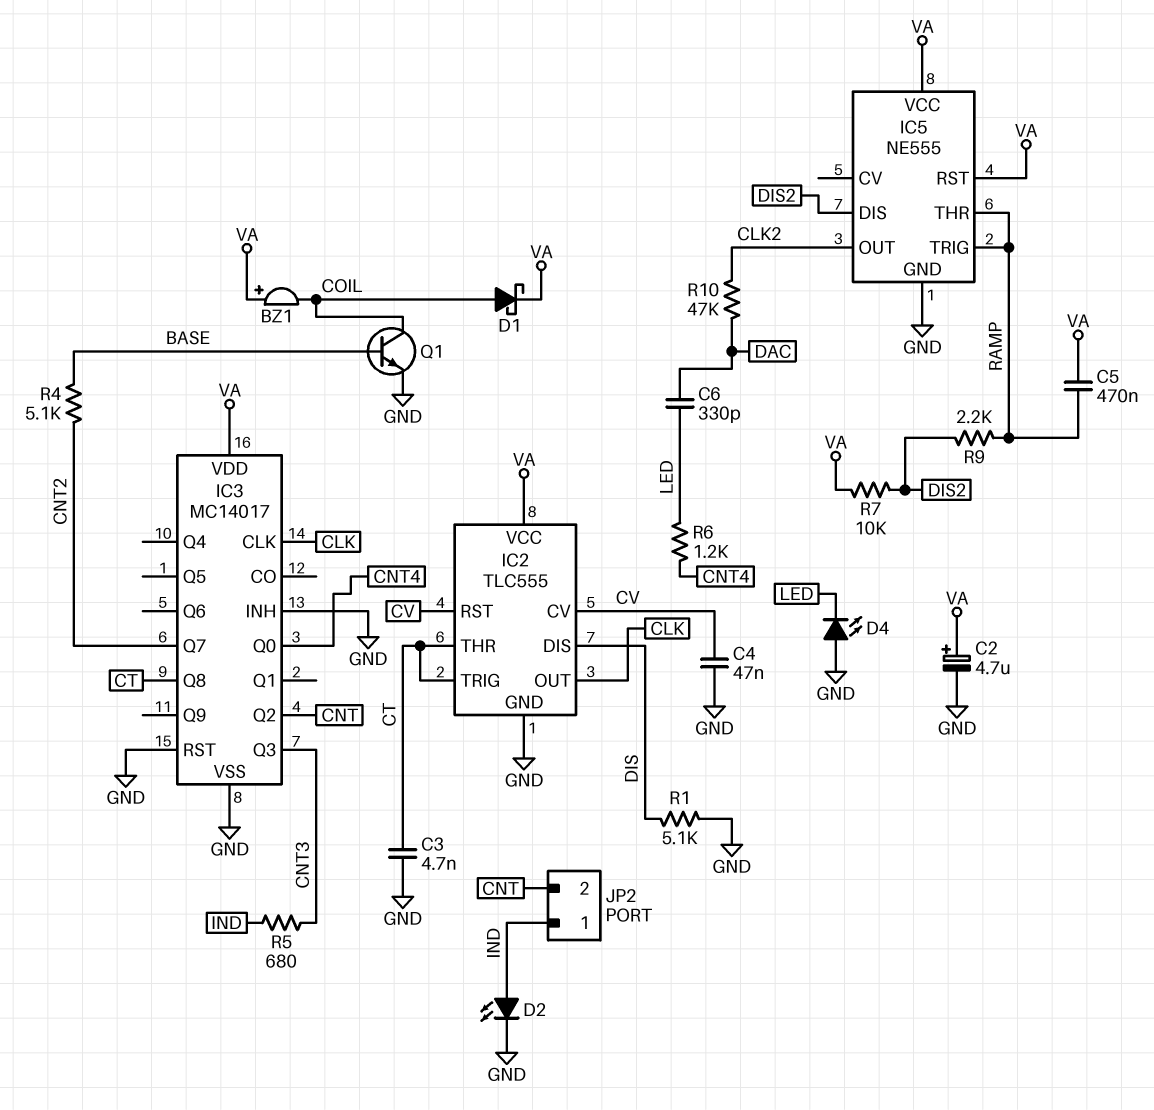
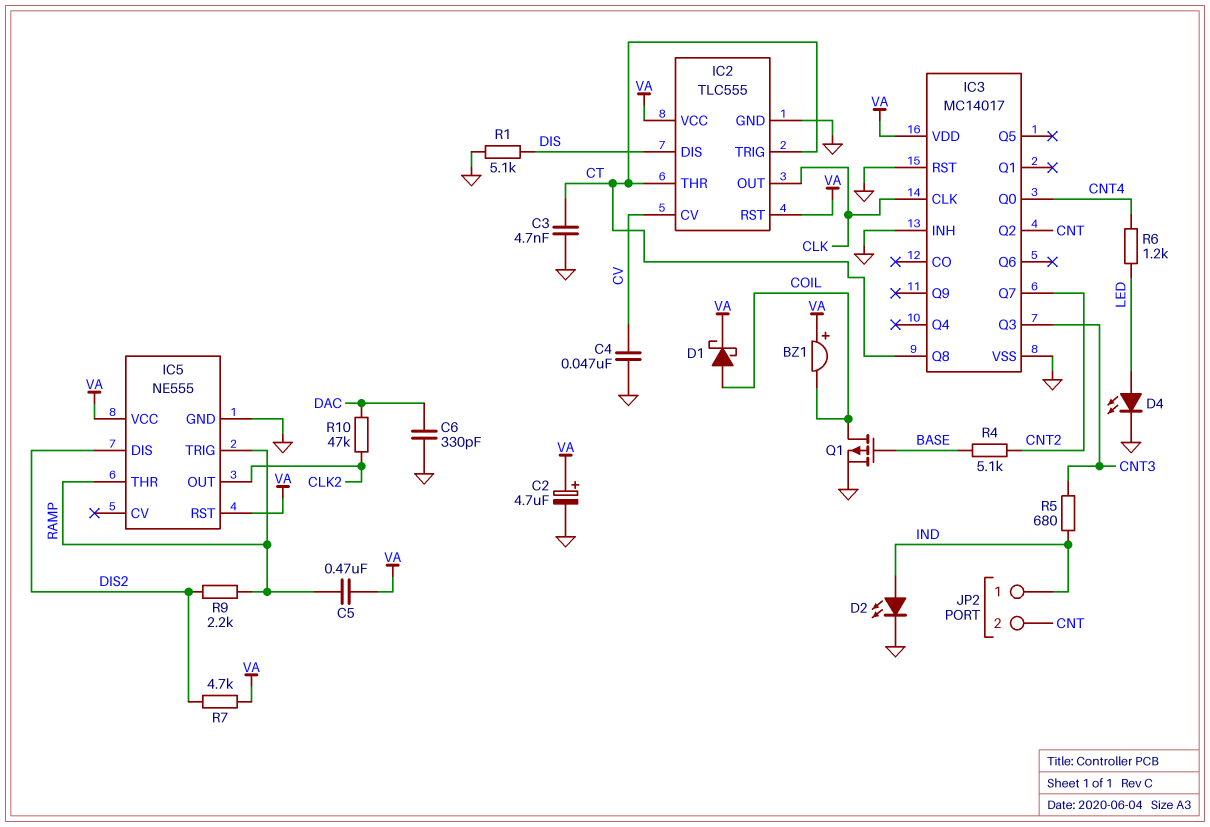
C6: 330pF (DAC, LED) -> 330pF (DAC, GND)
D4: LED (A GND, K LED) -> LED (A LED, K GND)
IC2 pin RST: CV -> VA
Q1: NPN (B BASE, C COIL, E GND) -> PMOS (G BASE, D COIL, S GND)
R7: 10k (DIS2, VA) -> 4.7k (DIS2, VA)

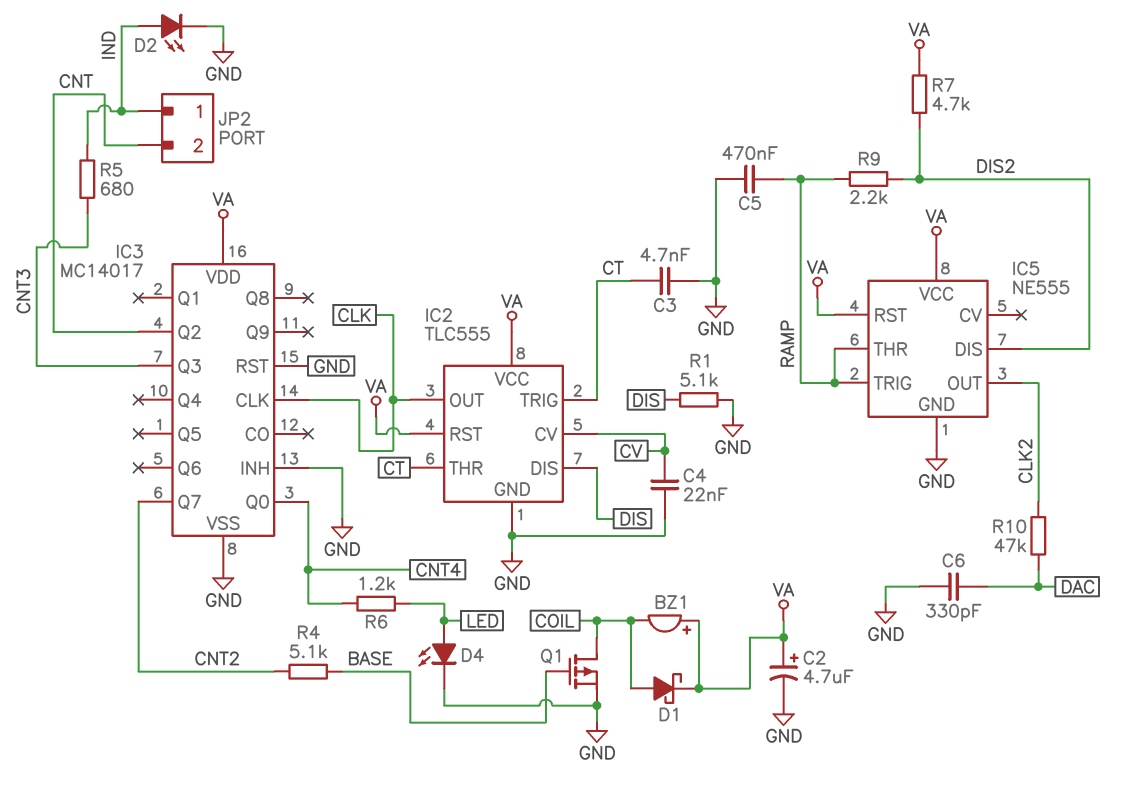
C4: 47nF (CV, GND) -> 22nF (CV, GND)
C5: 470nF (RAMP, VA) -> 470nF (GND, RAMP)
IC3 pin Q8: CT -> none

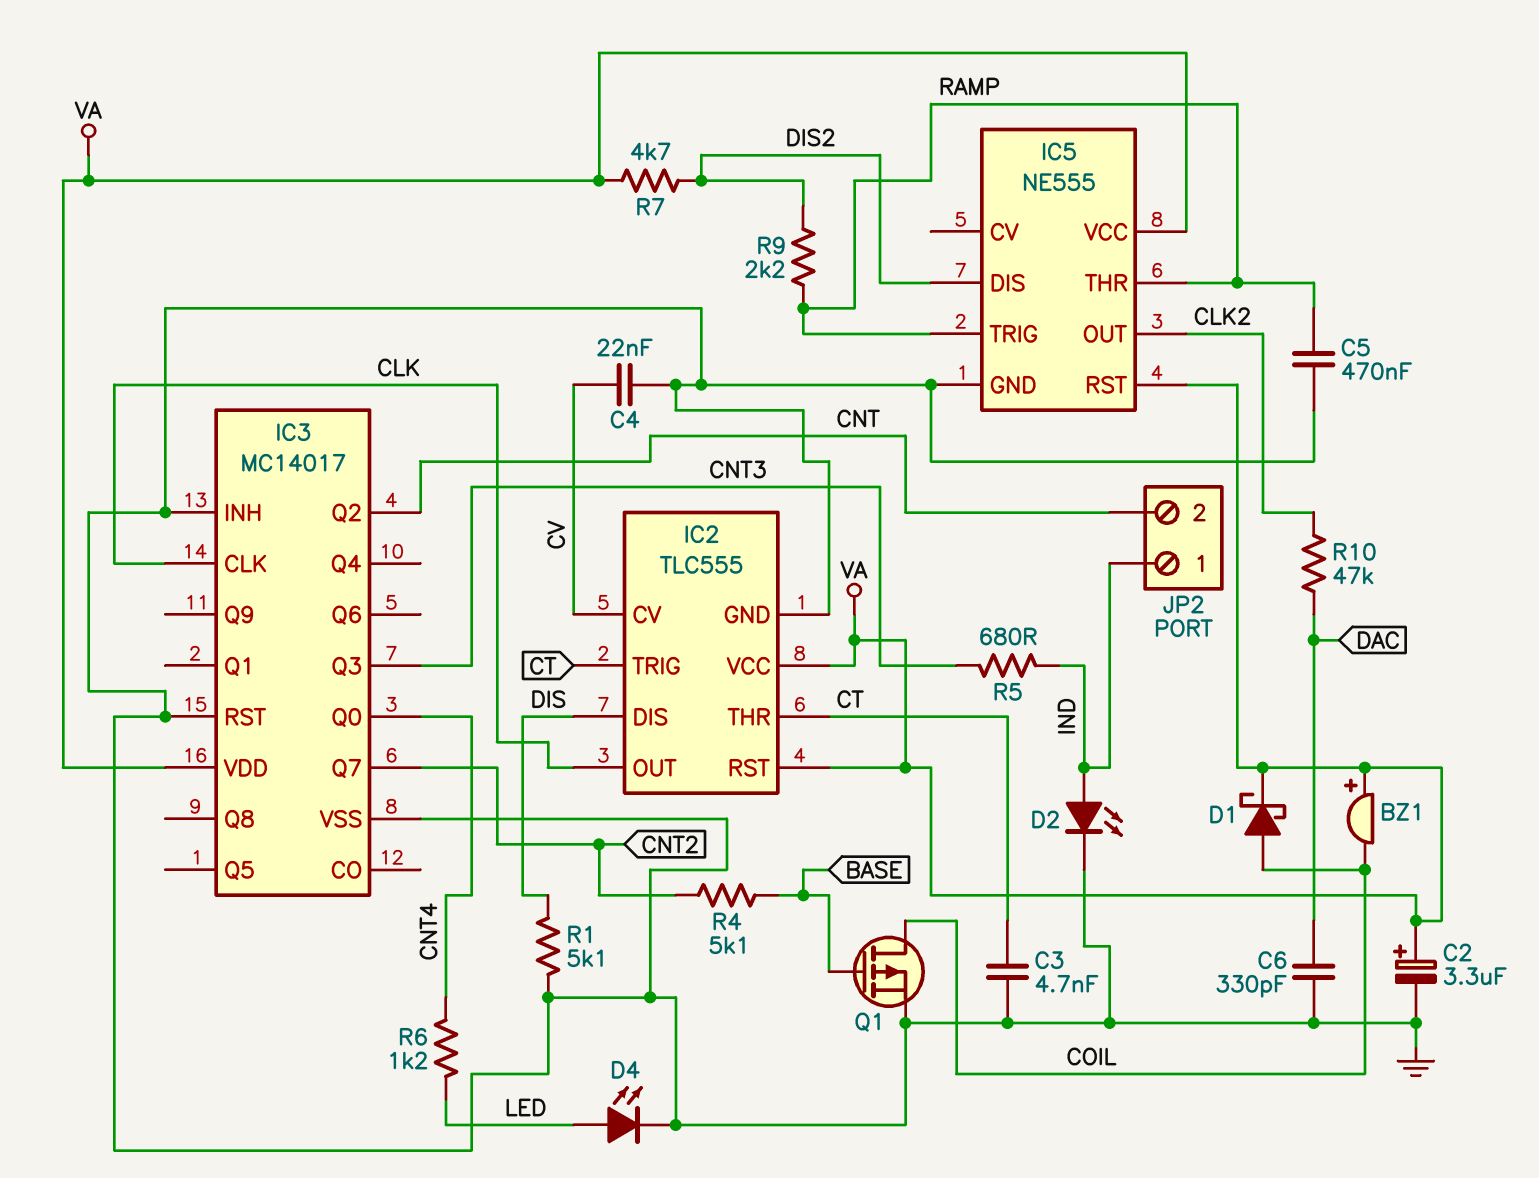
C2: 4.7uF (plus VA, minus GND) -> 3.3uF (plus VA, minus GND)

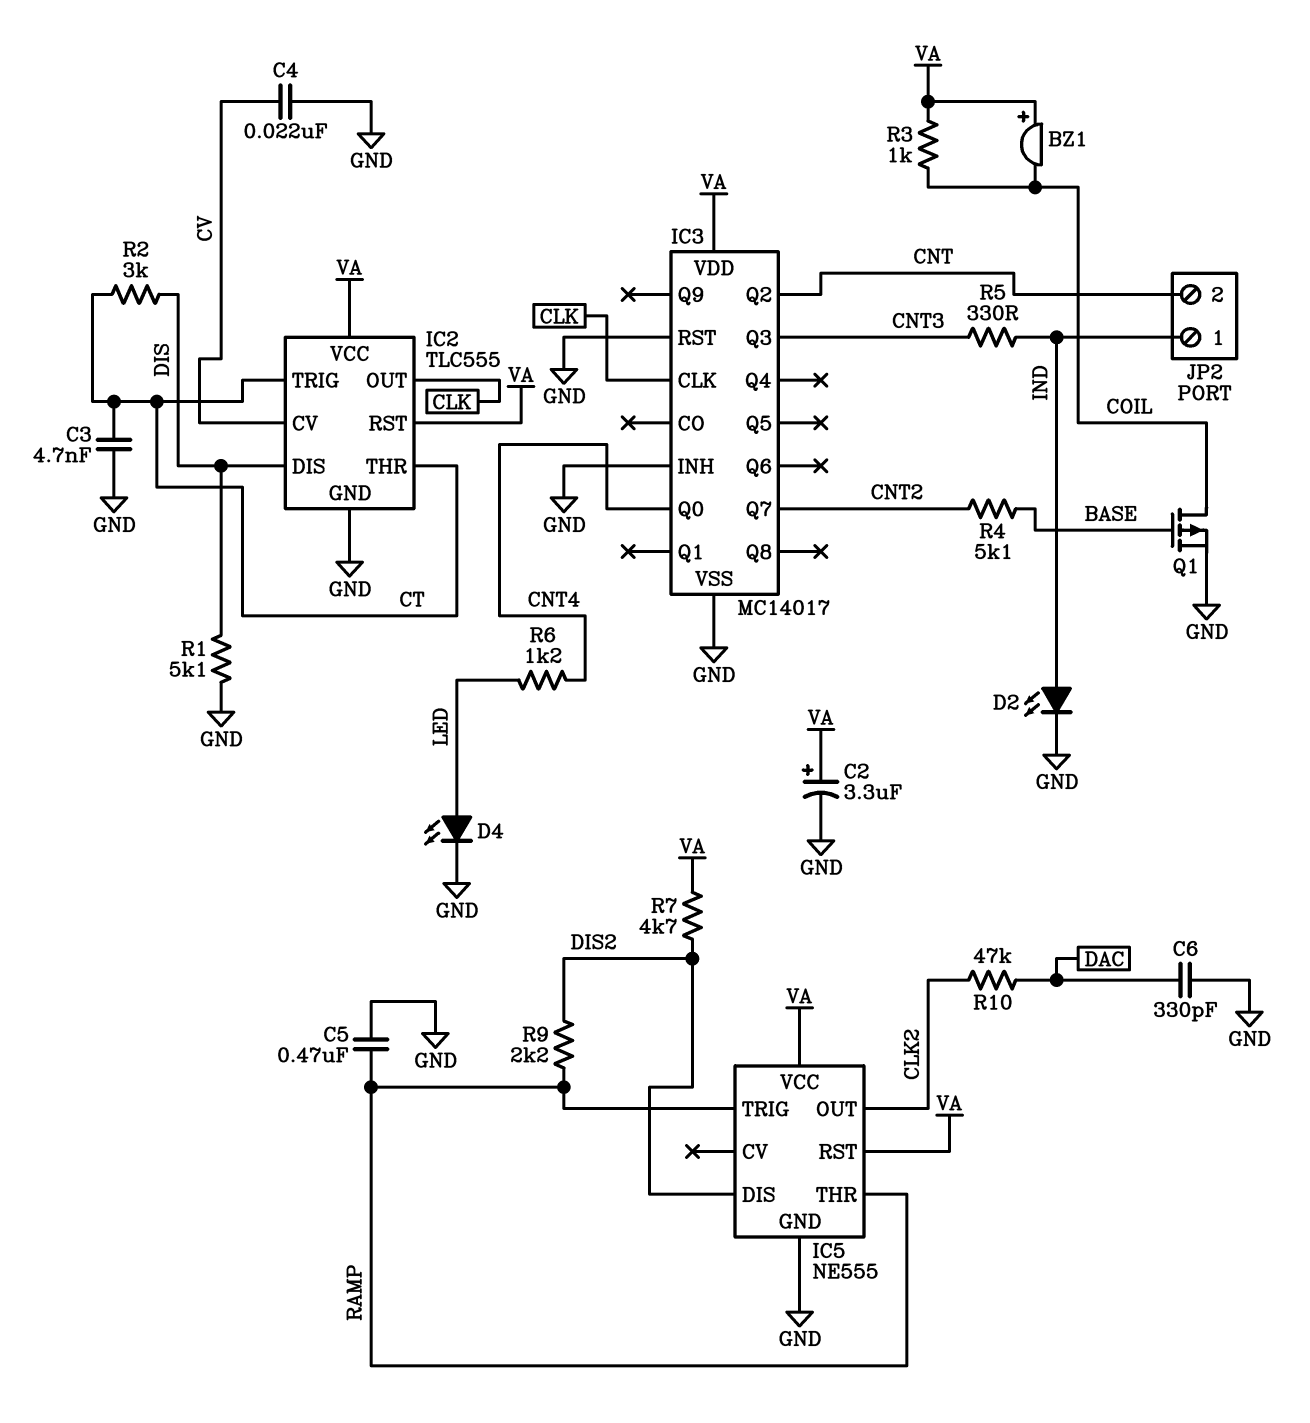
D1: schottky (A COIL, K VA) -> none
R2: none -> 3k (CT, DIS)
R3: none -> 1k (COIL, VA)
R5: 680 (CNT3, IND) -> 330 (CNT3, IND)

